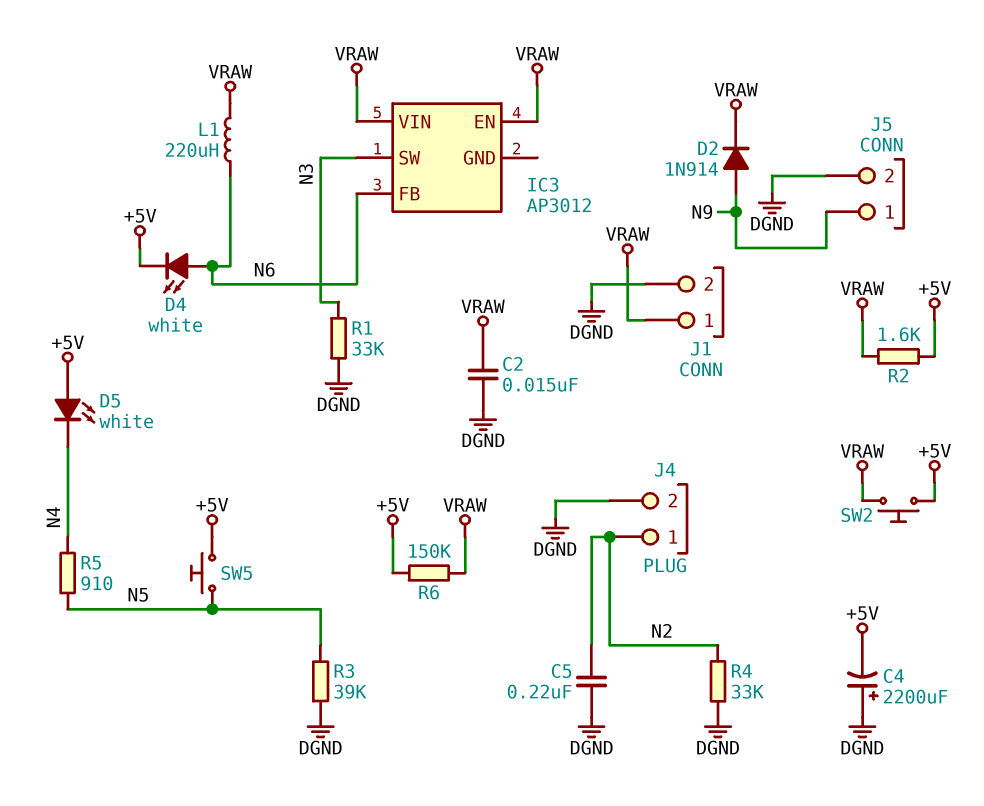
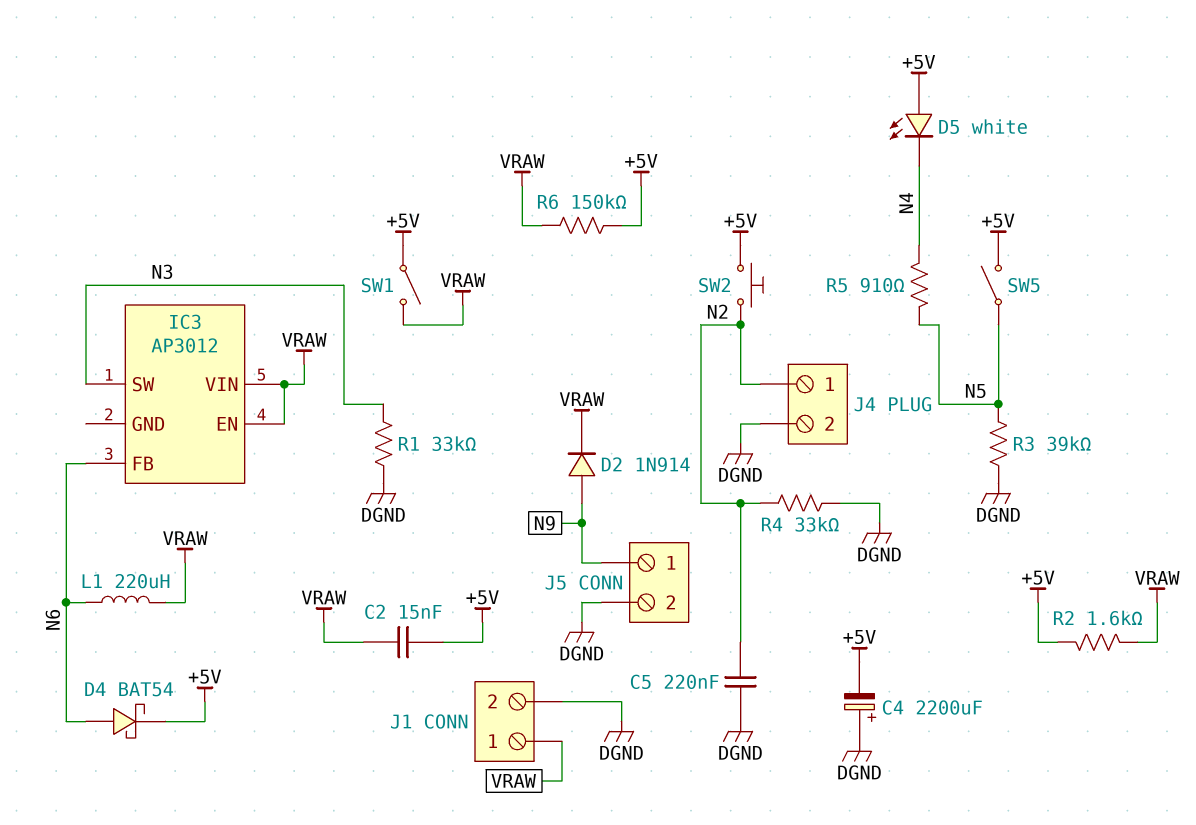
C2: 15nF (DGND, VRAW) -> 15nF (+5V, VRAW)
D4: LED white (A N6, K +5V) -> schottky BAT54 (A N6, K +5V)
SW1: none -> switch (+5V, VRAW)
SW2: button (+5V, VRAW) -> button (+5V, N2)
SW5: button (+5V, N5) -> switch (+5V, N5)

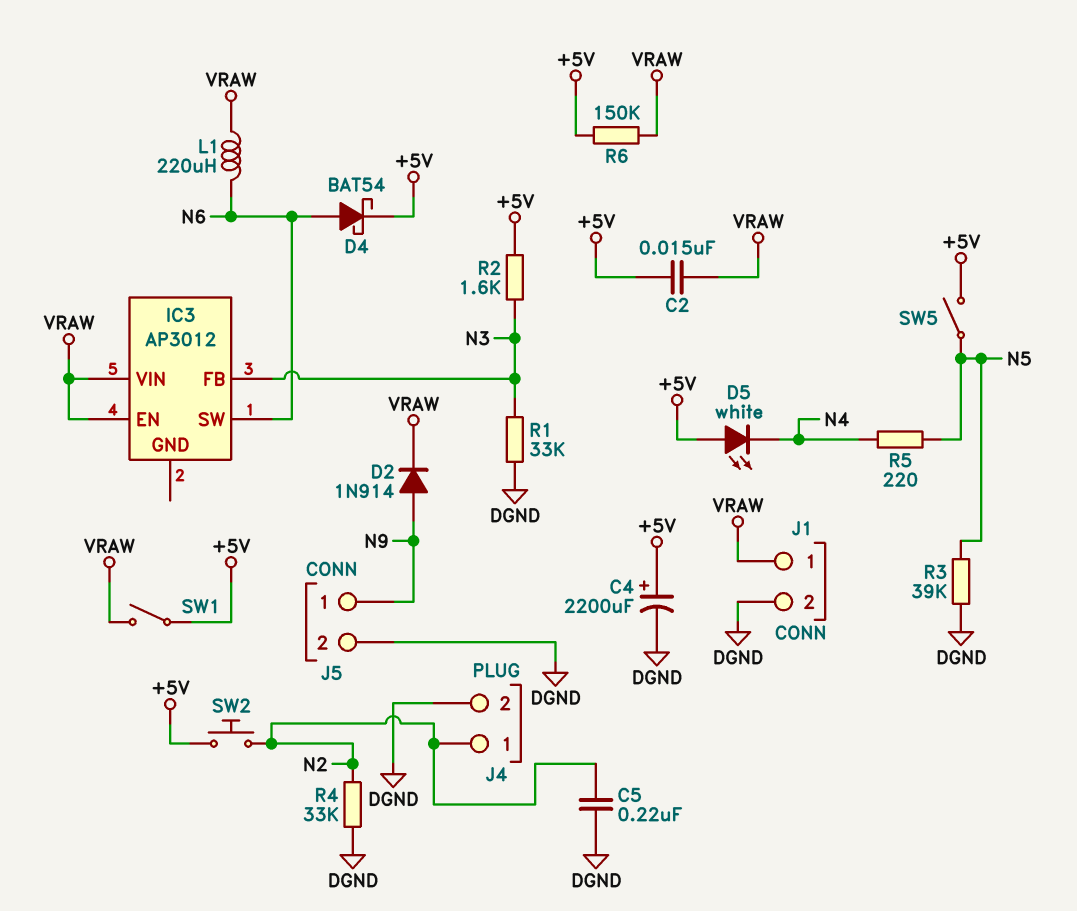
C4: 2200uF (plus DGND, minus +5V) -> 2200uF (plus +5V, minus DGND)
IC3 pin FB: N6 -> N3
IC3 pin SW: N3 -> N6
R2: 1.6k (+5V, VRAW) -> 1.6k (+5V, N3)
R5: 910 (N4, N5) -> 220 (N4, N5)

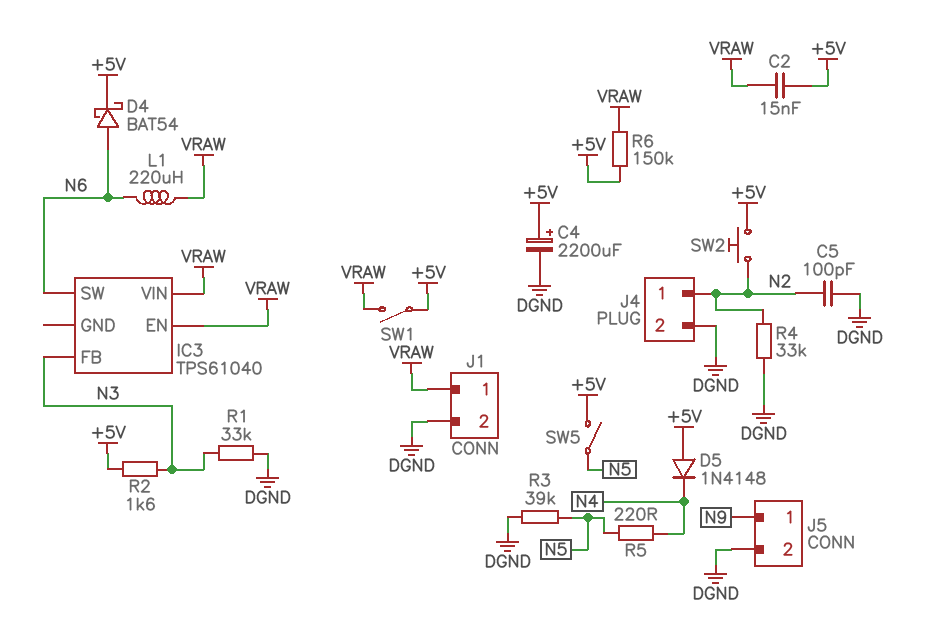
C5: 220nF (DGND, N2) -> 100pF (DGND, N2)
D2: diode 1N914 (A N9, K VRAW) -> none
D5: LED white (A +5V, K N4) -> diode 1N4148 (A +5V, K N4)
IC3: AP3012 -> TPS61040

